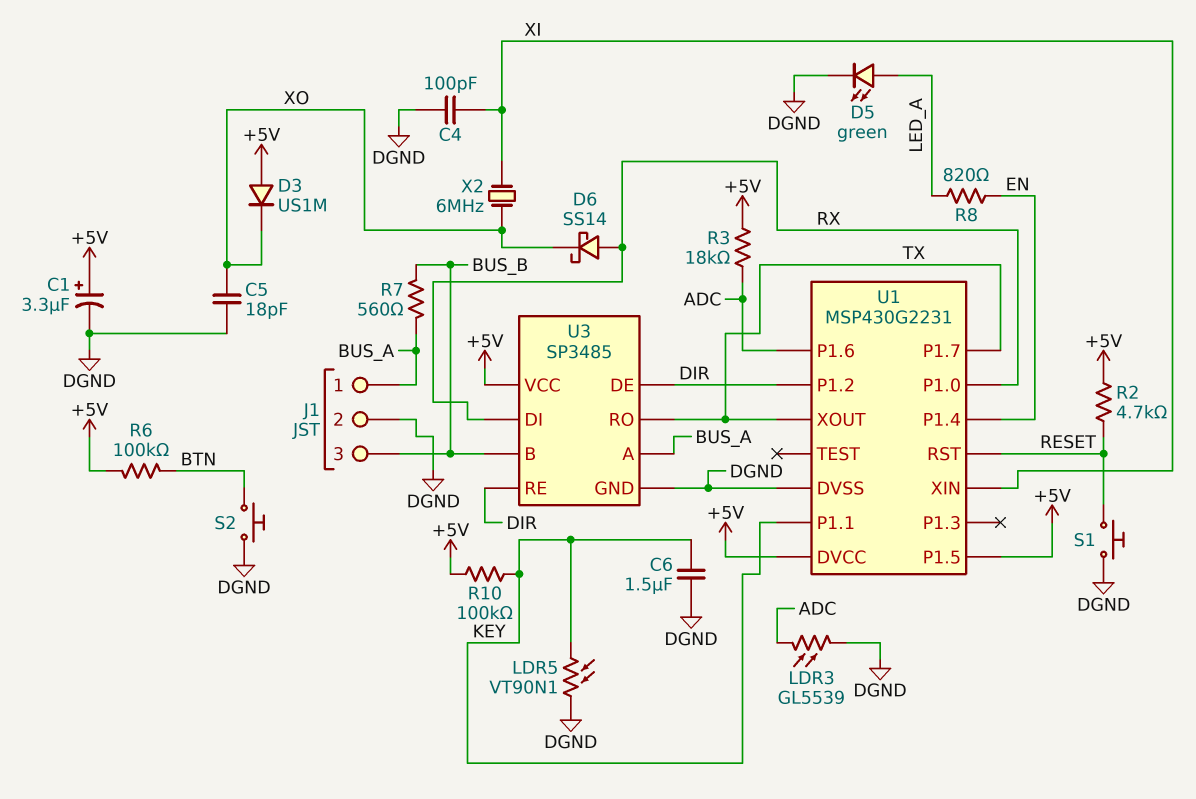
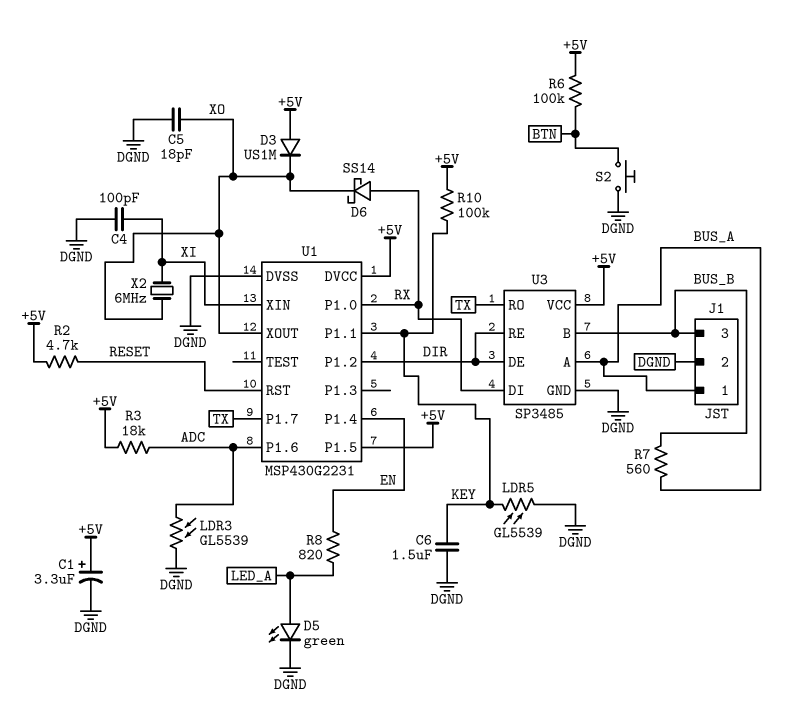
LDR5: VT90N1 (DGND, KEY) -> GL5539 (DGND, KEY)
S1: button (DGND, RESET) -> none
U1 pin XOUT: TX -> XO

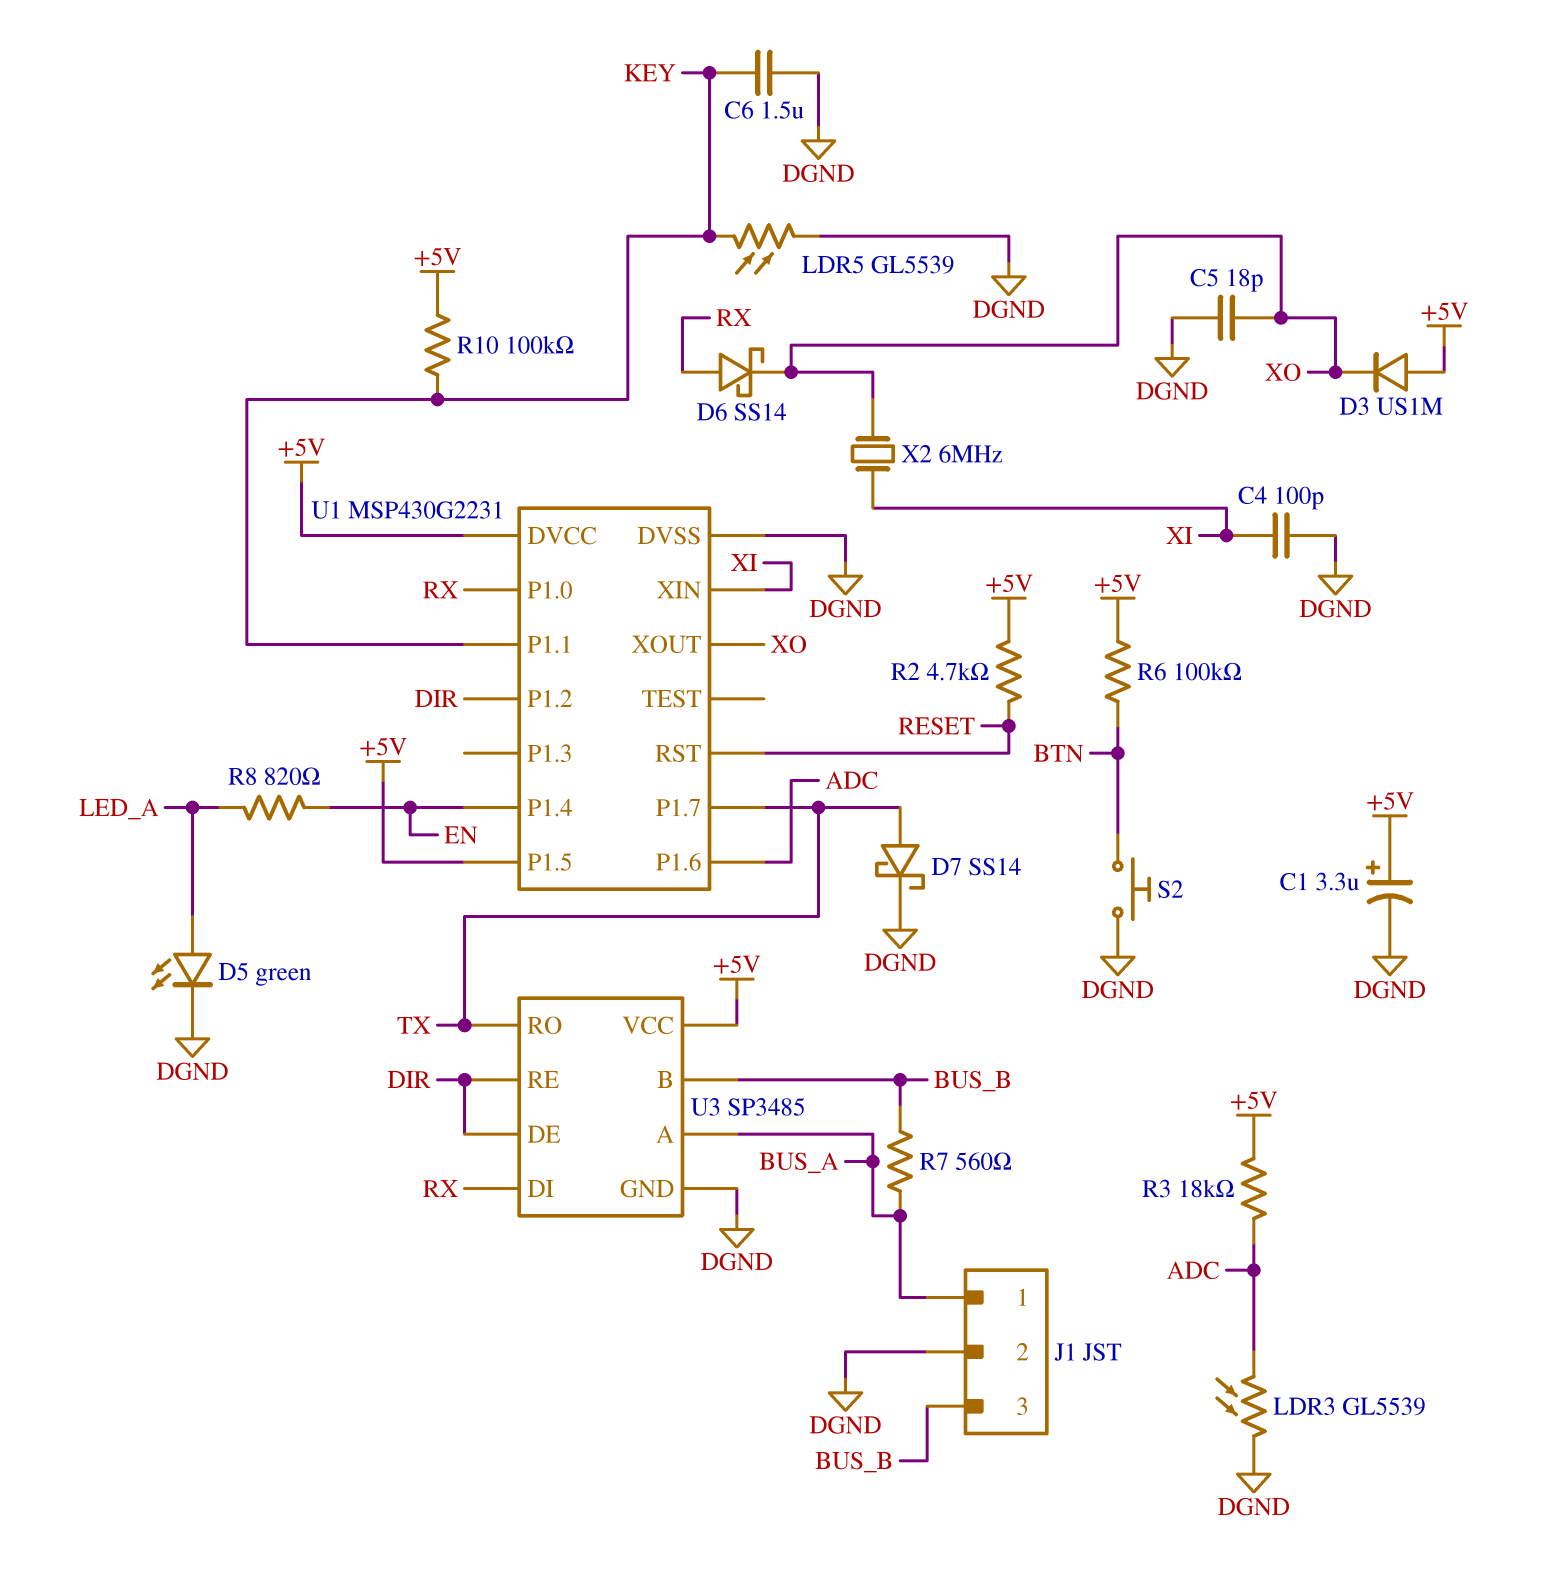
D7: none -> schottky SS14 (A TX, K DGND)

